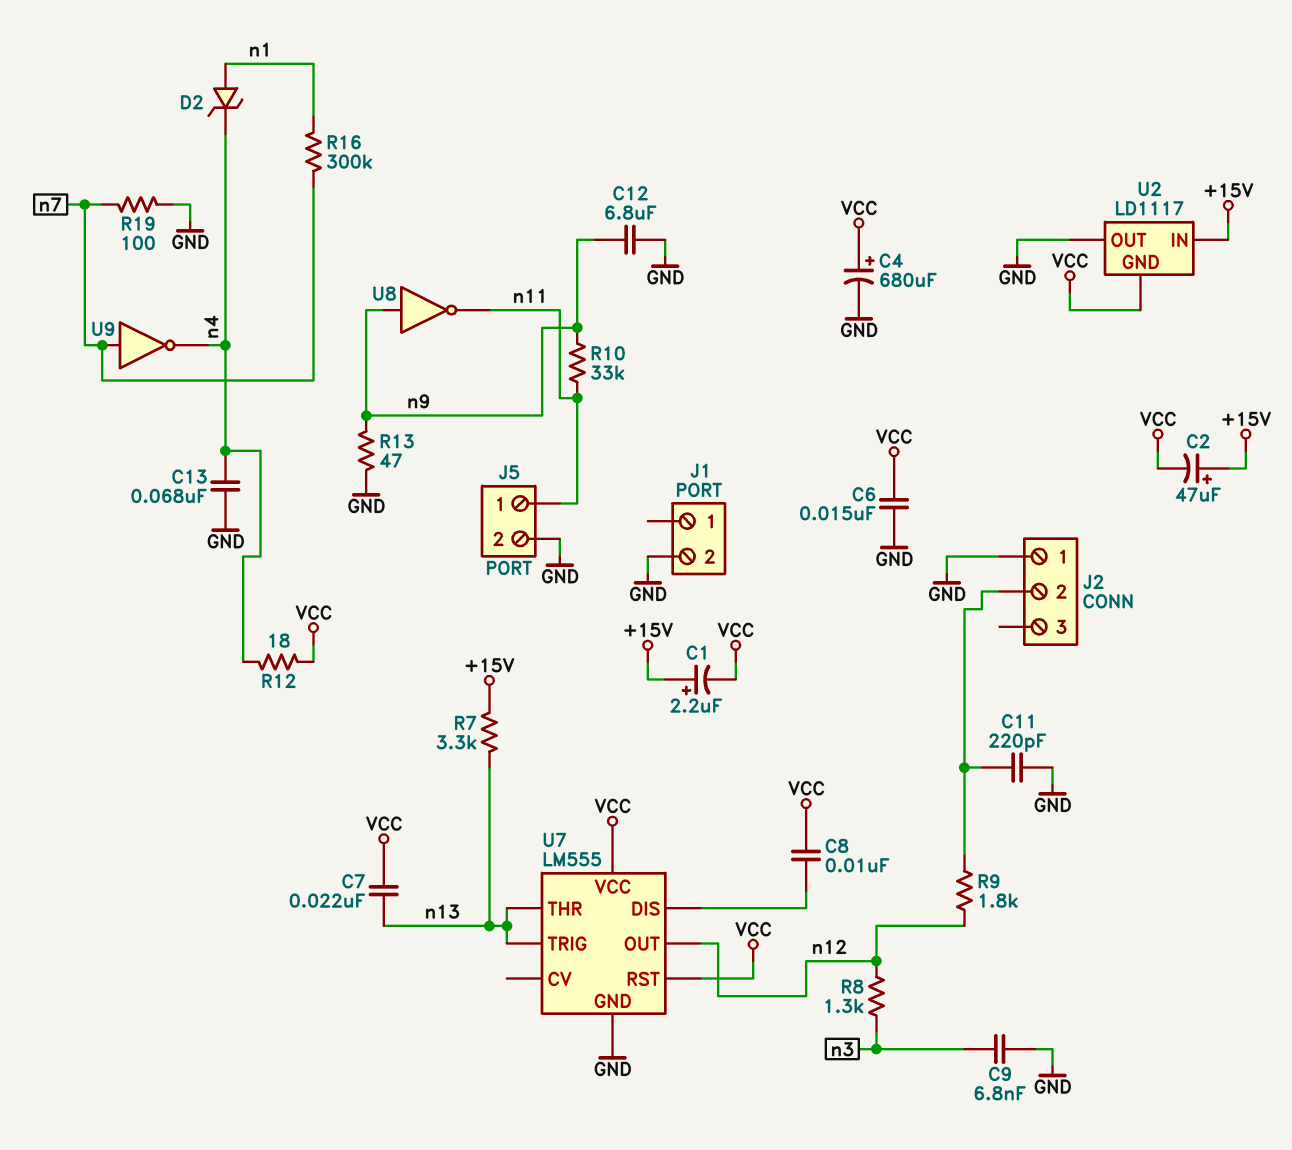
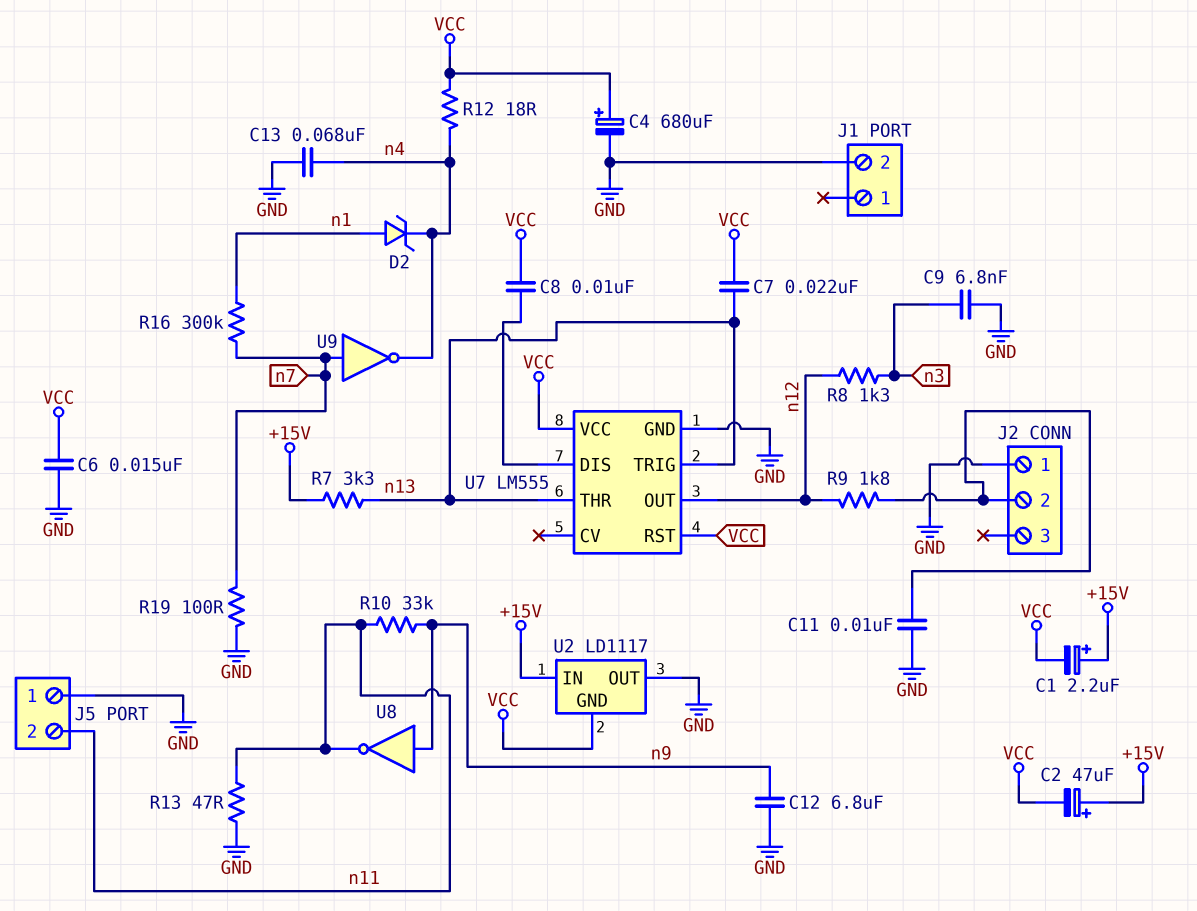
C11: 220pF (GND, J2/2) -> 10nF (GND, J2/2)
J5 pin 1: n11 -> GND
J5 pin 2: GND -> n11
R13: 47 (GND, n9) -> 47 (GND, n11)

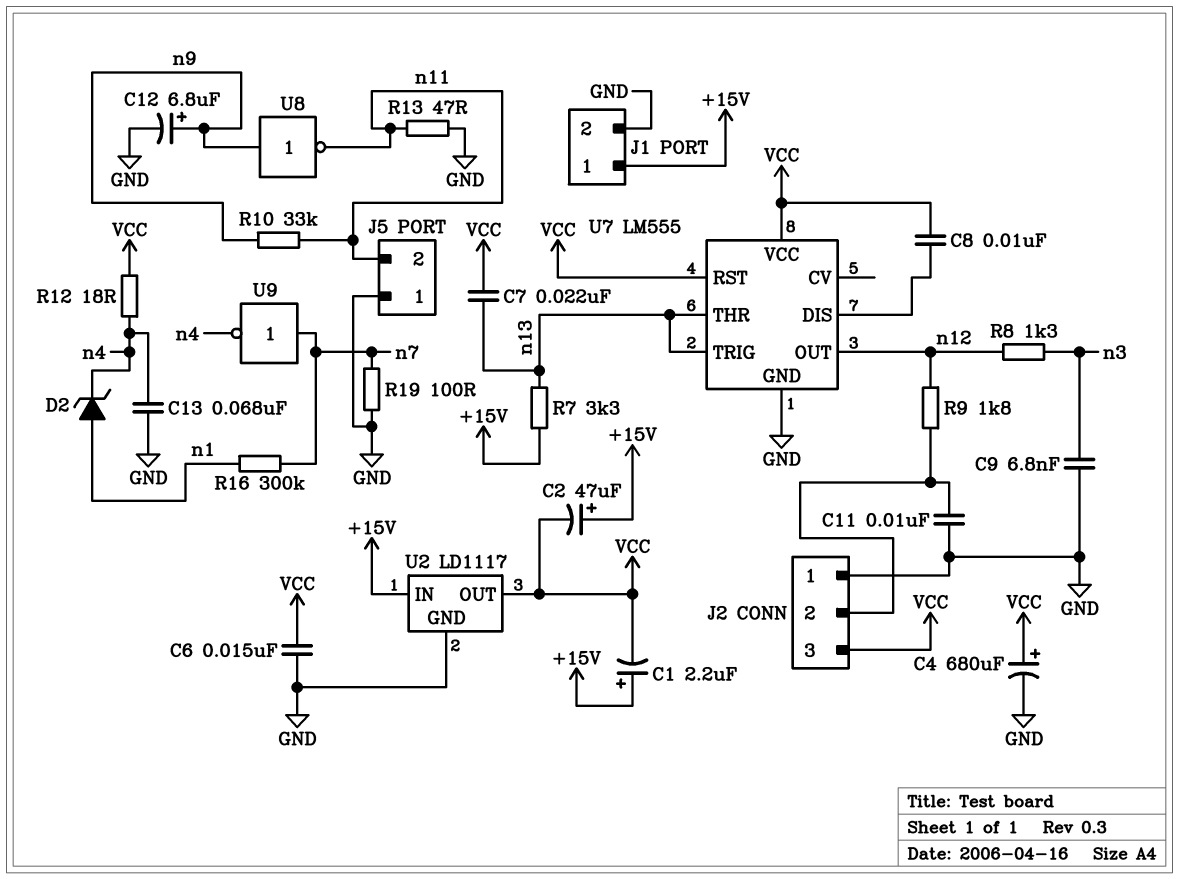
C12: 6.8uF (GND, n9) -> 6.8uF (plus n9, minus GND)
J1 pin 1: none -> +15V
J2 pin 3: none -> VCC
U2 pin GND: VCC -> GND
U2 pin OUT: GND -> VCC

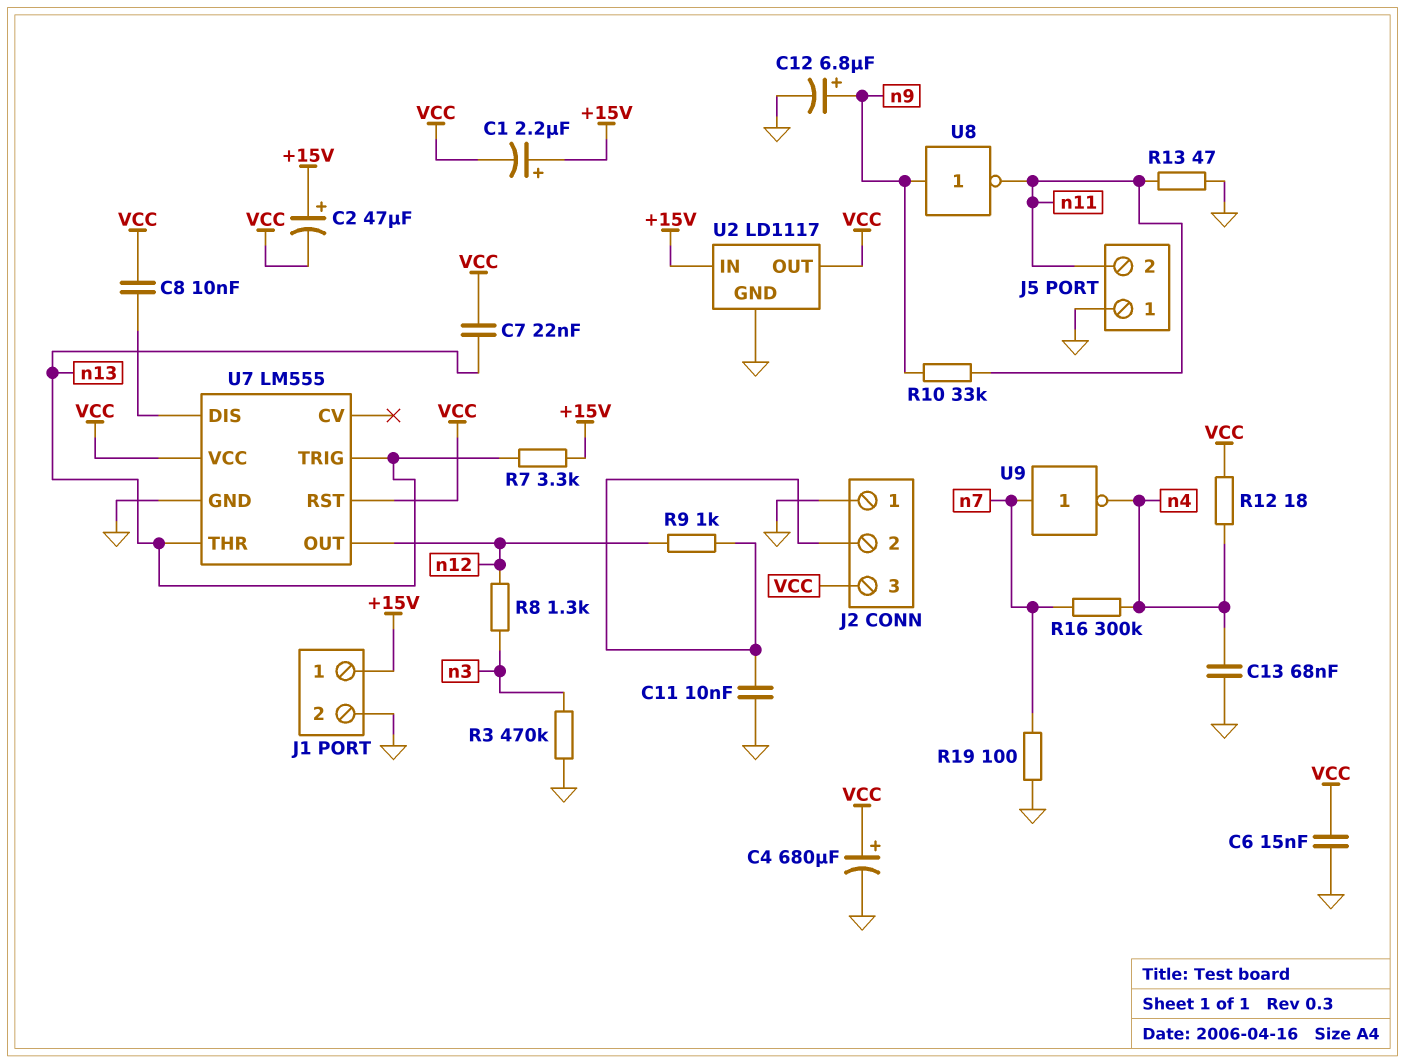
C9: 6.8nF (GND, n3) -> none
D2: zener (A n1, K n4) -> none
R3: none -> 470k (GND, n3)
R9: 1.8k (J2/2, n12) -> 1k (J2/2, n12)
R16: 300k (n1, n7) -> 300k (n4, n7)

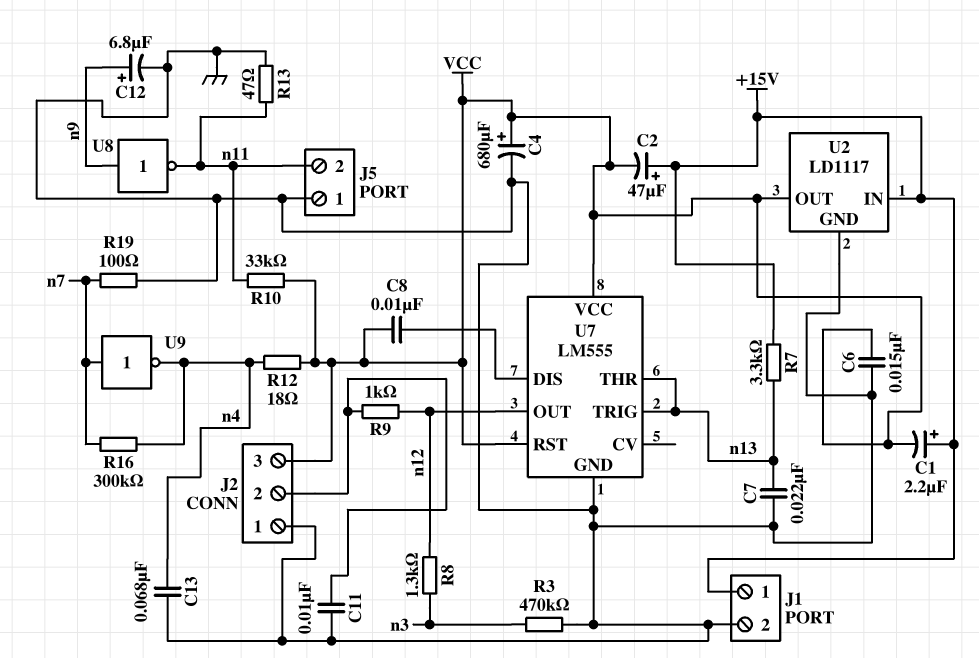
C7: 22nF (VCC, n13) -> 22nF (GND, n13)
R10: 33k (n9, n11) -> 33k (VCC, n11)

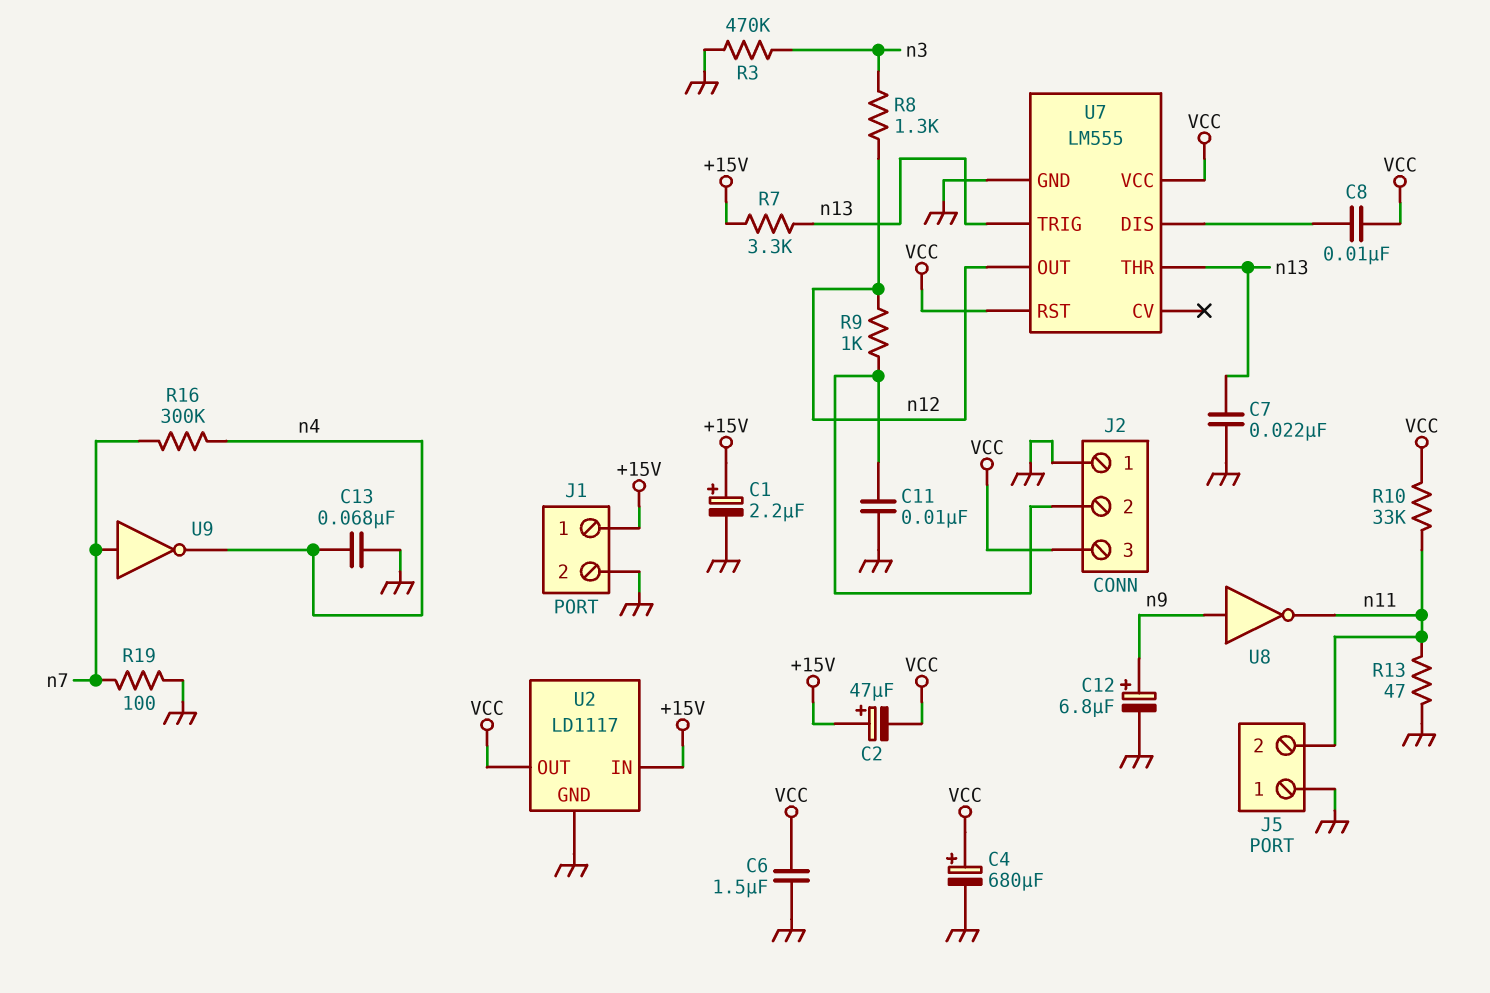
C1: 2.2uF (plus +15V, minus VCC) -> 2.2uF (plus +15V, minus GND)
C6: 15nF (GND, VCC) -> 1.5uF (GND, VCC)
R12: 18 (VCC, n4) -> none

